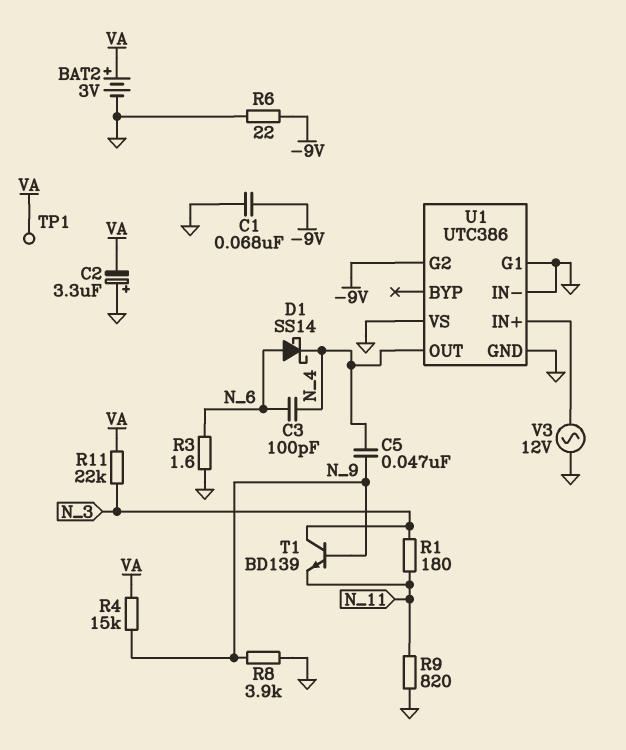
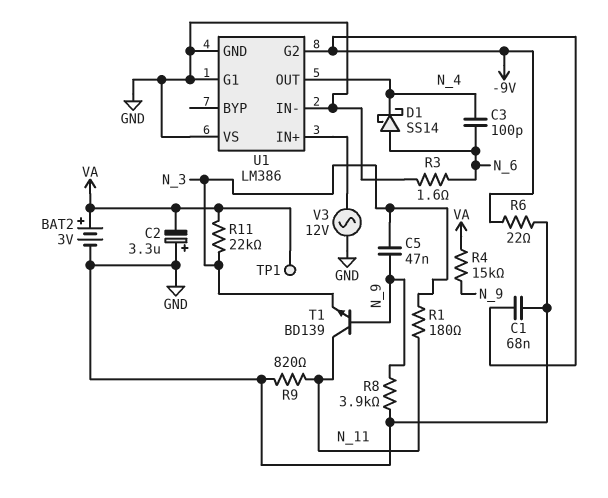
C5: 47nF (N_4, N_9) -> 47nF (N_3, N_9)
T1: NPN BD139 (B N_9, C N_3, E N_11) -> NPN BD139 (B N_9, C N_11, E N_3)
U1: UTC386 -> LM386

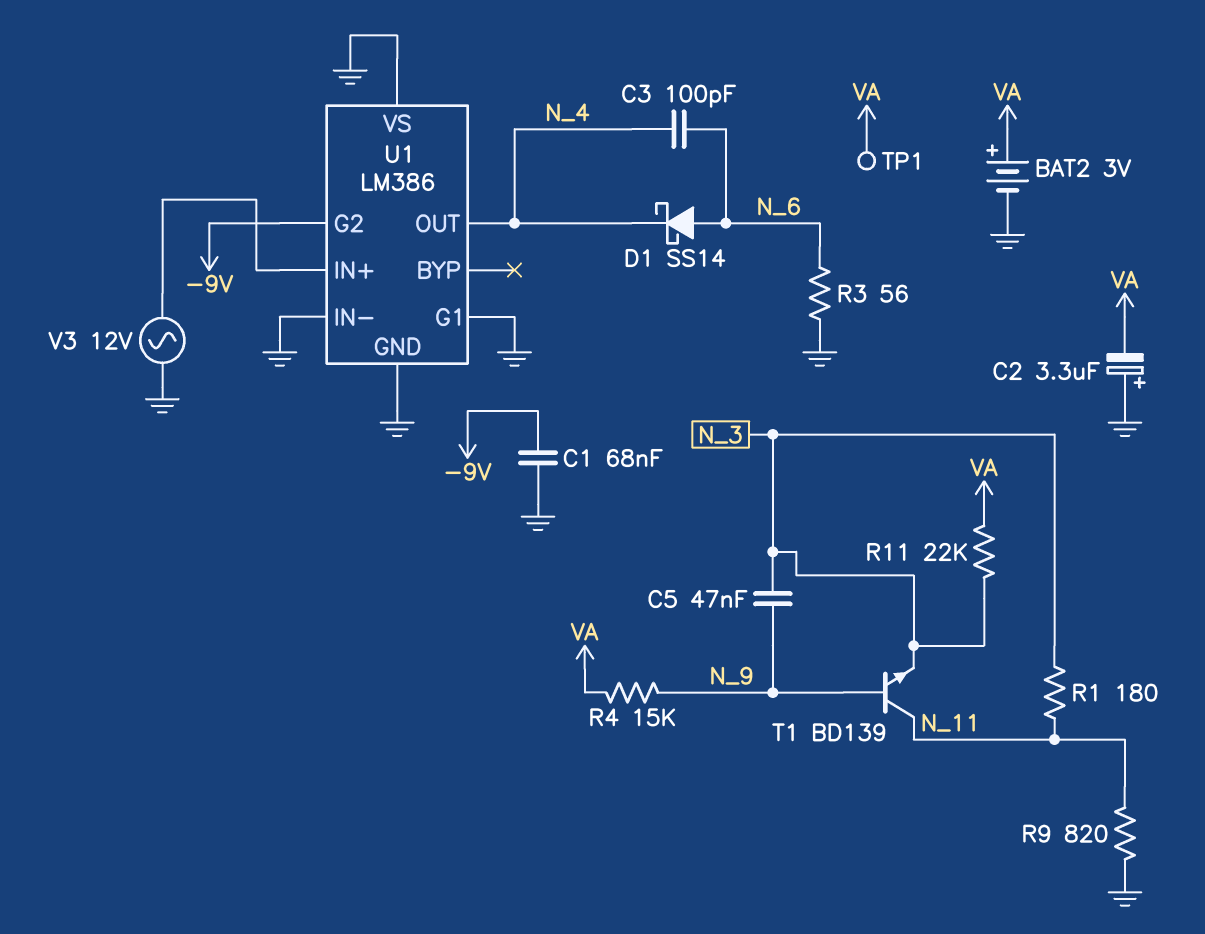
R3: 1.6 (GND, N_6) -> 56 (GND, N_6)
R6: 22 (-9V, GND) -> none
R8: 3.9k (GND, N_9) -> none

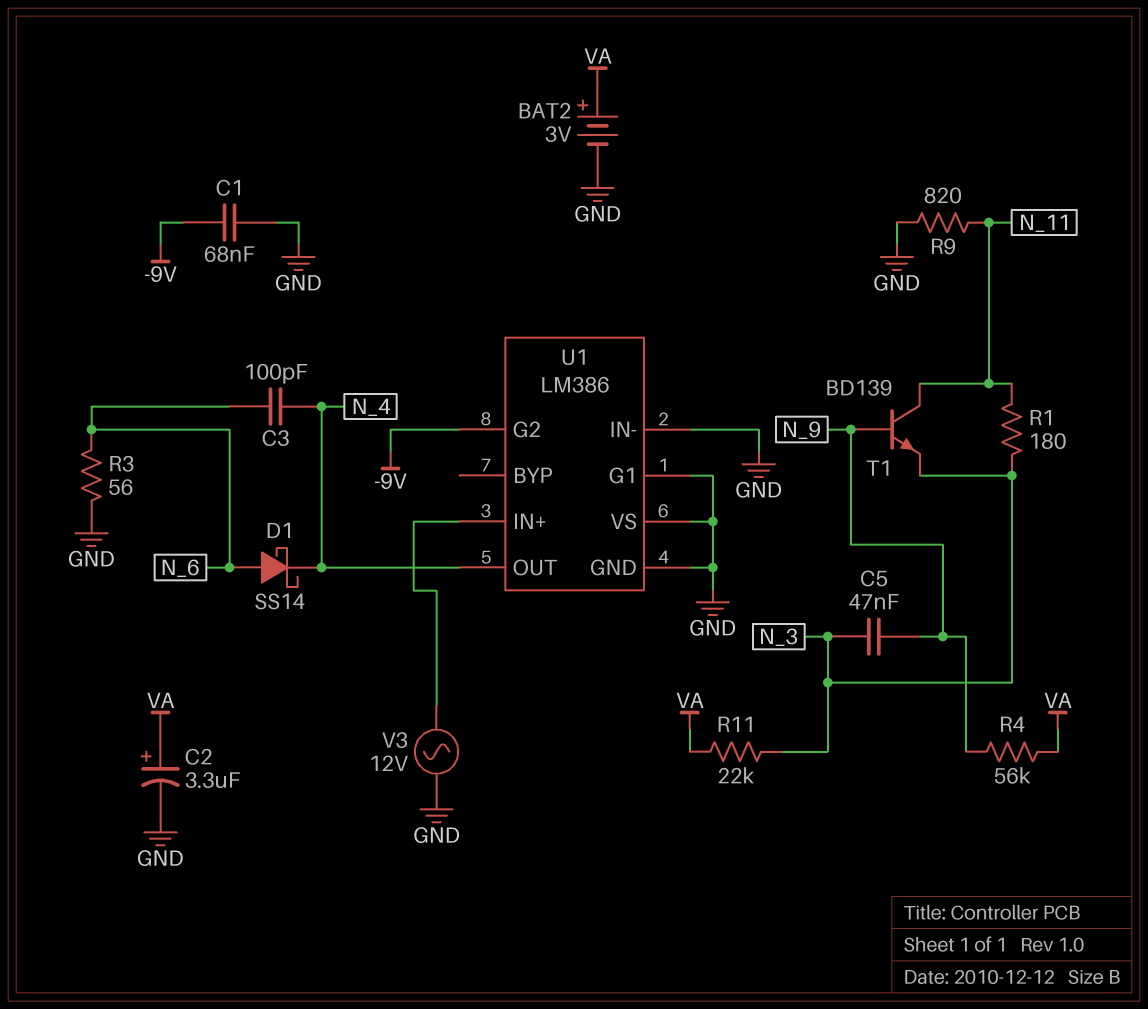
C2: 3.3uF (plus GND, minus VA) -> 3.3uF (plus VA, minus GND)
R4: 15k (N_9, VA) -> 56k (N_9, VA)
TP1: test point (VA) -> none

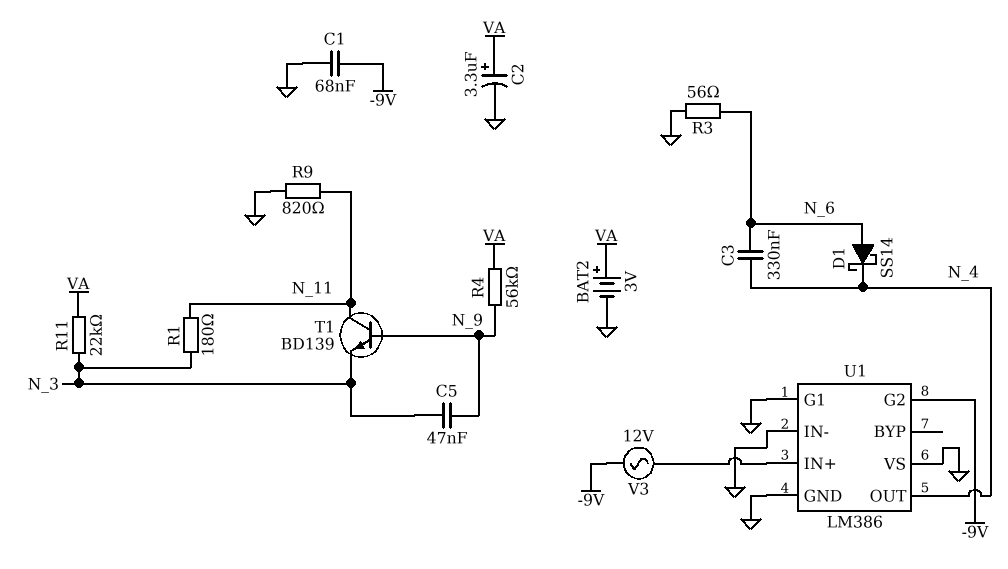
C3: 100pF (N_4, N_6) -> 330nF (N_4, N_6)
V3: AC 12V (GND, U1/IN+) -> AC 12V (-9V, U1/IN+)

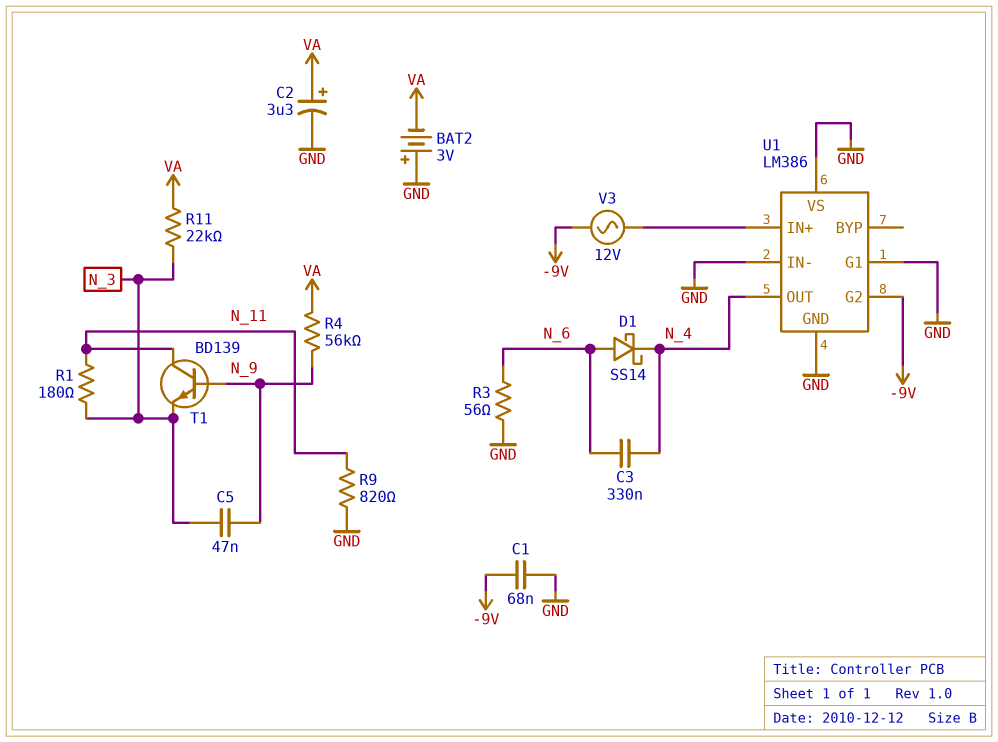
BAT2: 3V (plus VA, minus GND) -> 3V (plus GND, minus VA)

